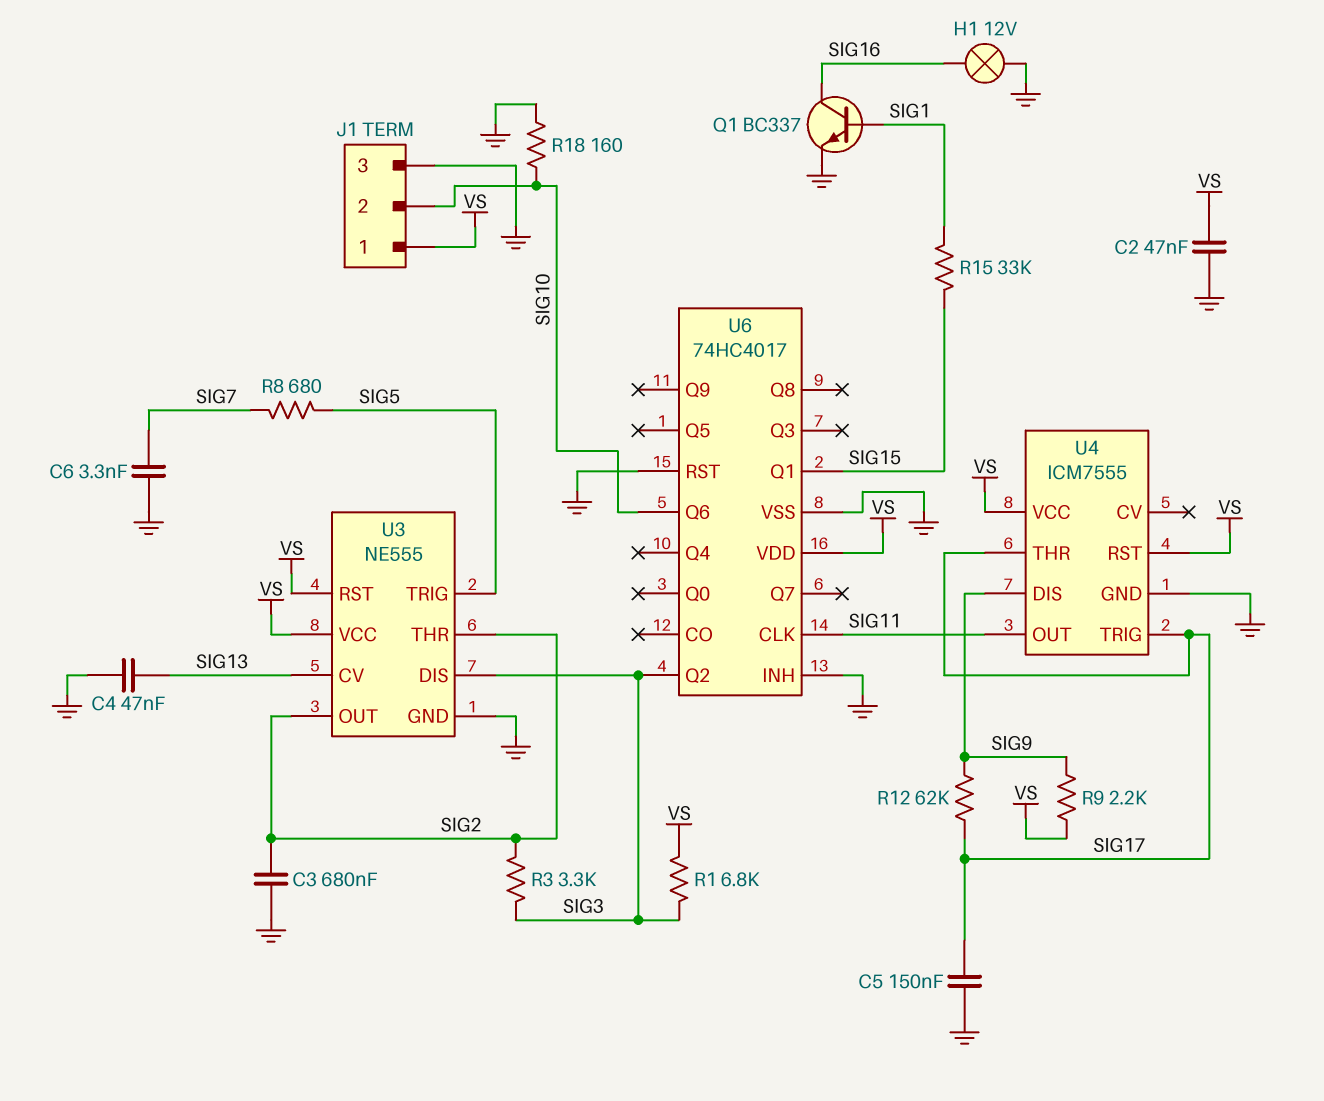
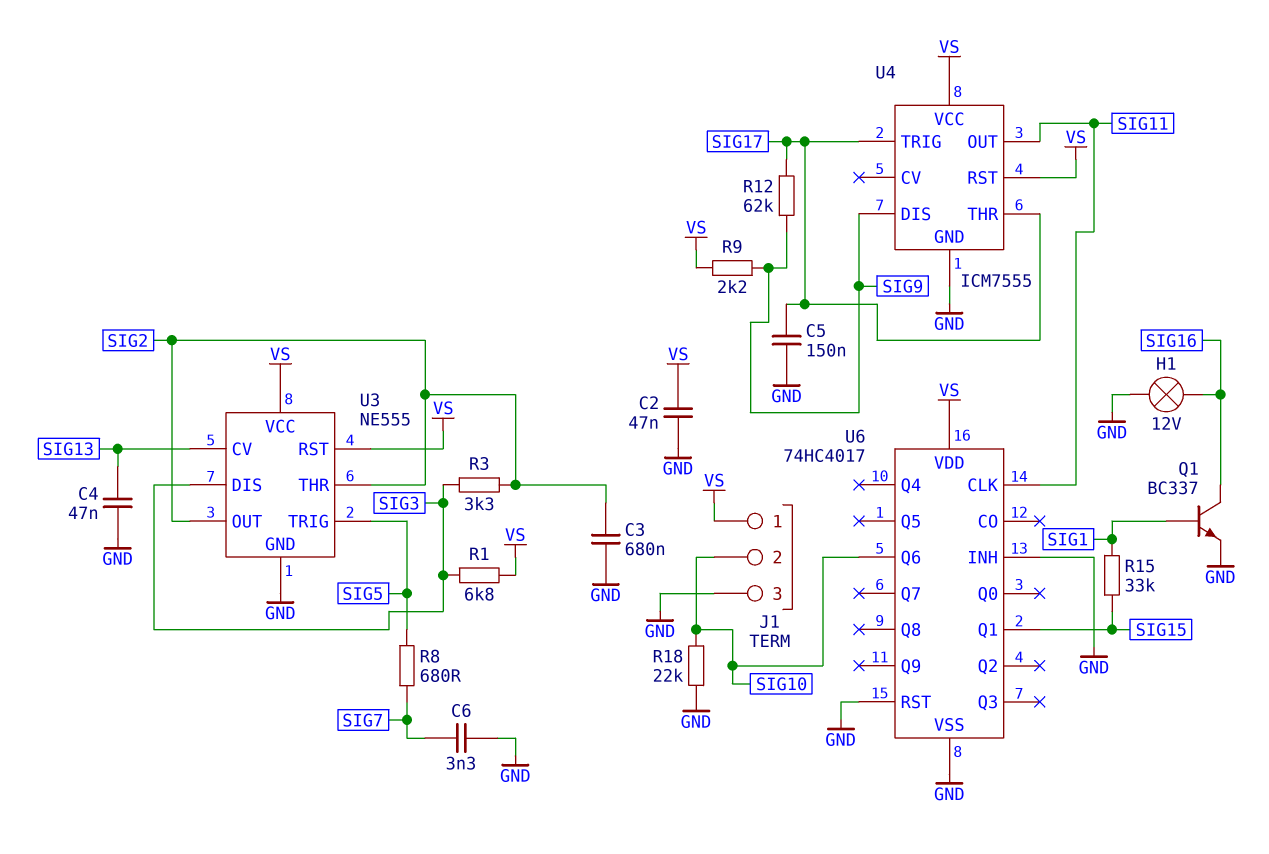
R18: 160 (GND, SIG10) -> 22k (GND, SIG10)
U6 pin Q2: SIG3 -> none

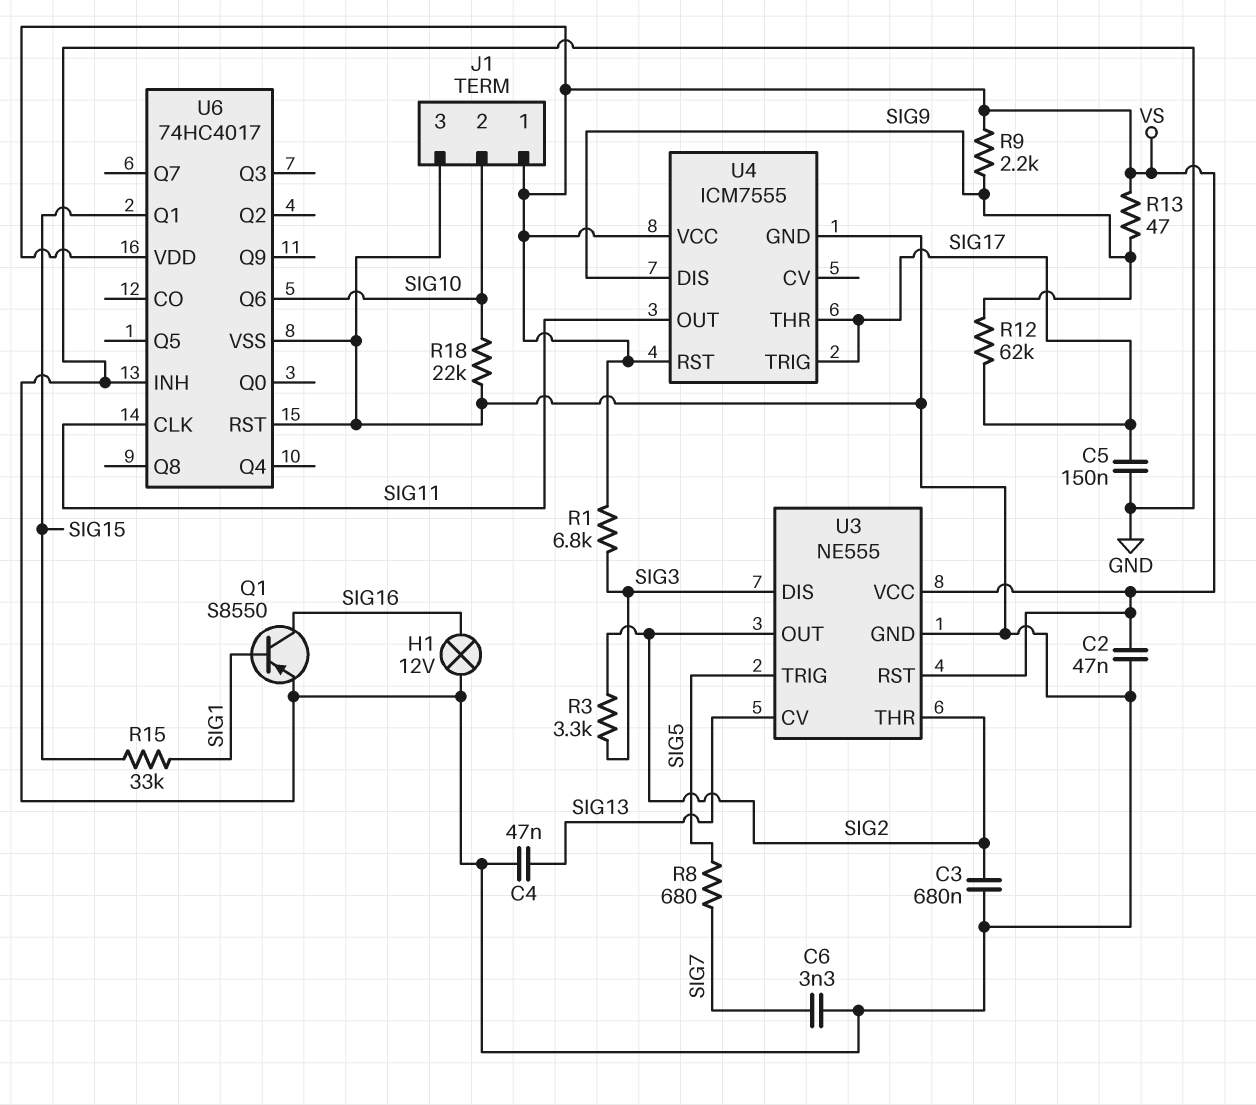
Q1: NPN BC337 (B SIG1, C SIG16, E GND) -> PNP S8550 (B SIG1, C SIG16, E GND)
R13: none -> 47 (SIG9, VS)

